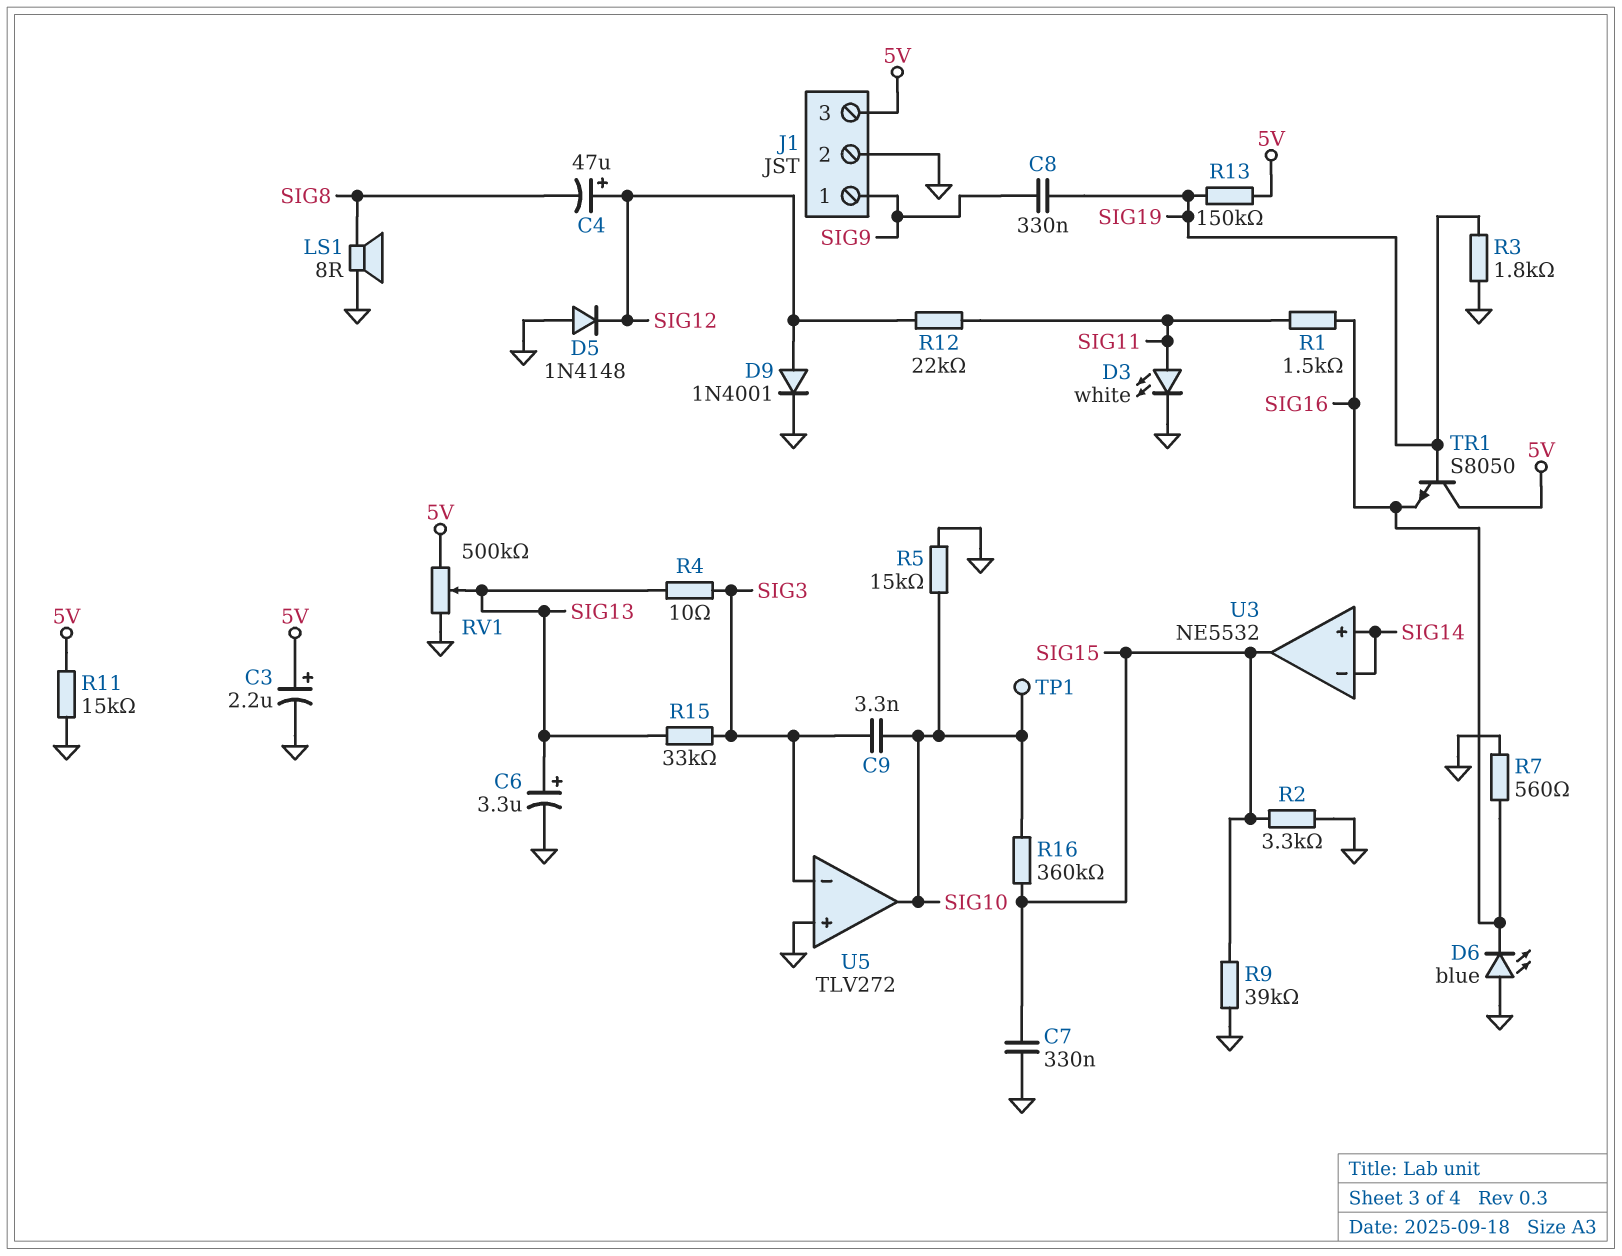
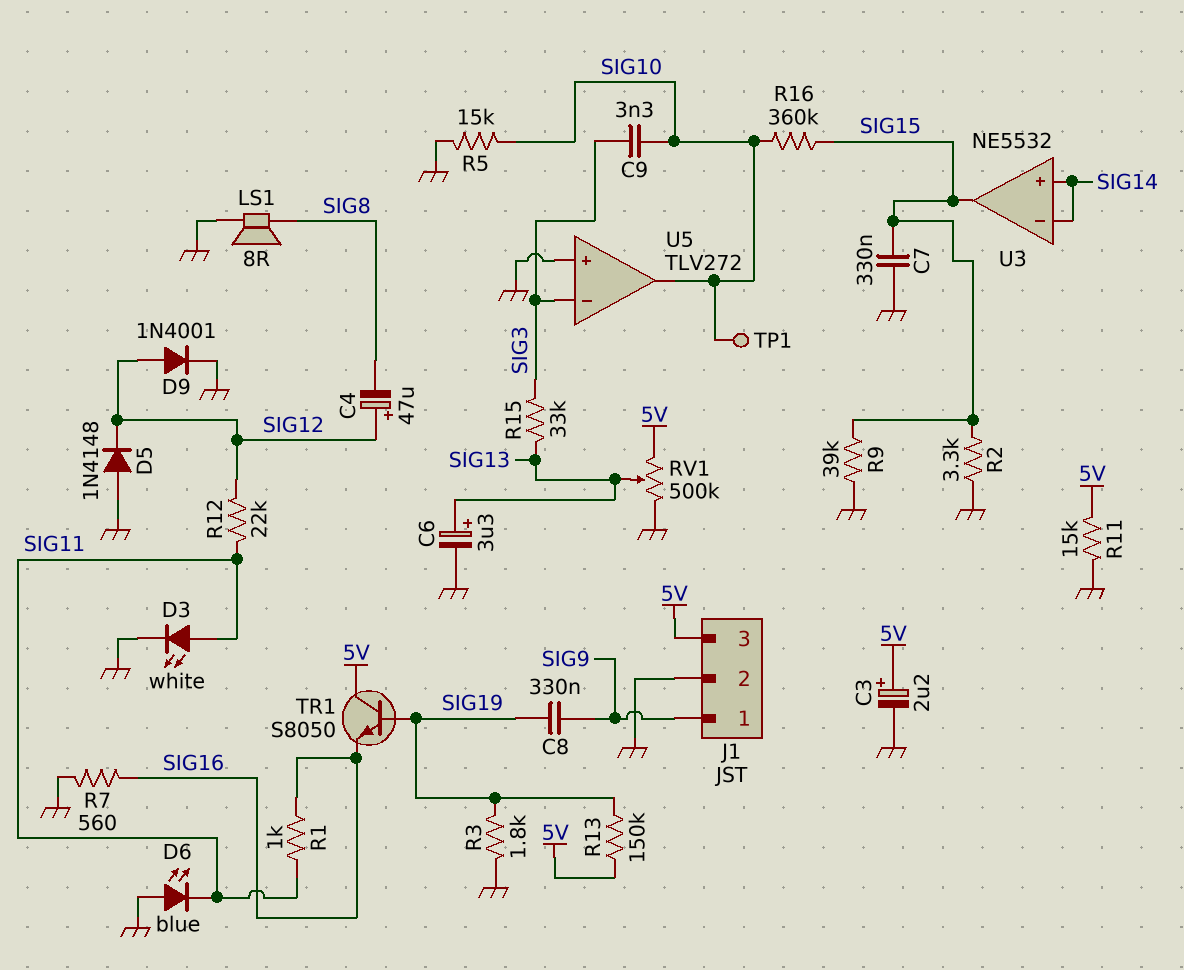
D6: LED blue (A GND, K SIG16) -> LED blue (A GND, K SIG11)
R1: 1.5k (SIG11, SIG16) -> 1k (SIG11, SIG16)
R4: 10 (SIG3, SIG13) -> none

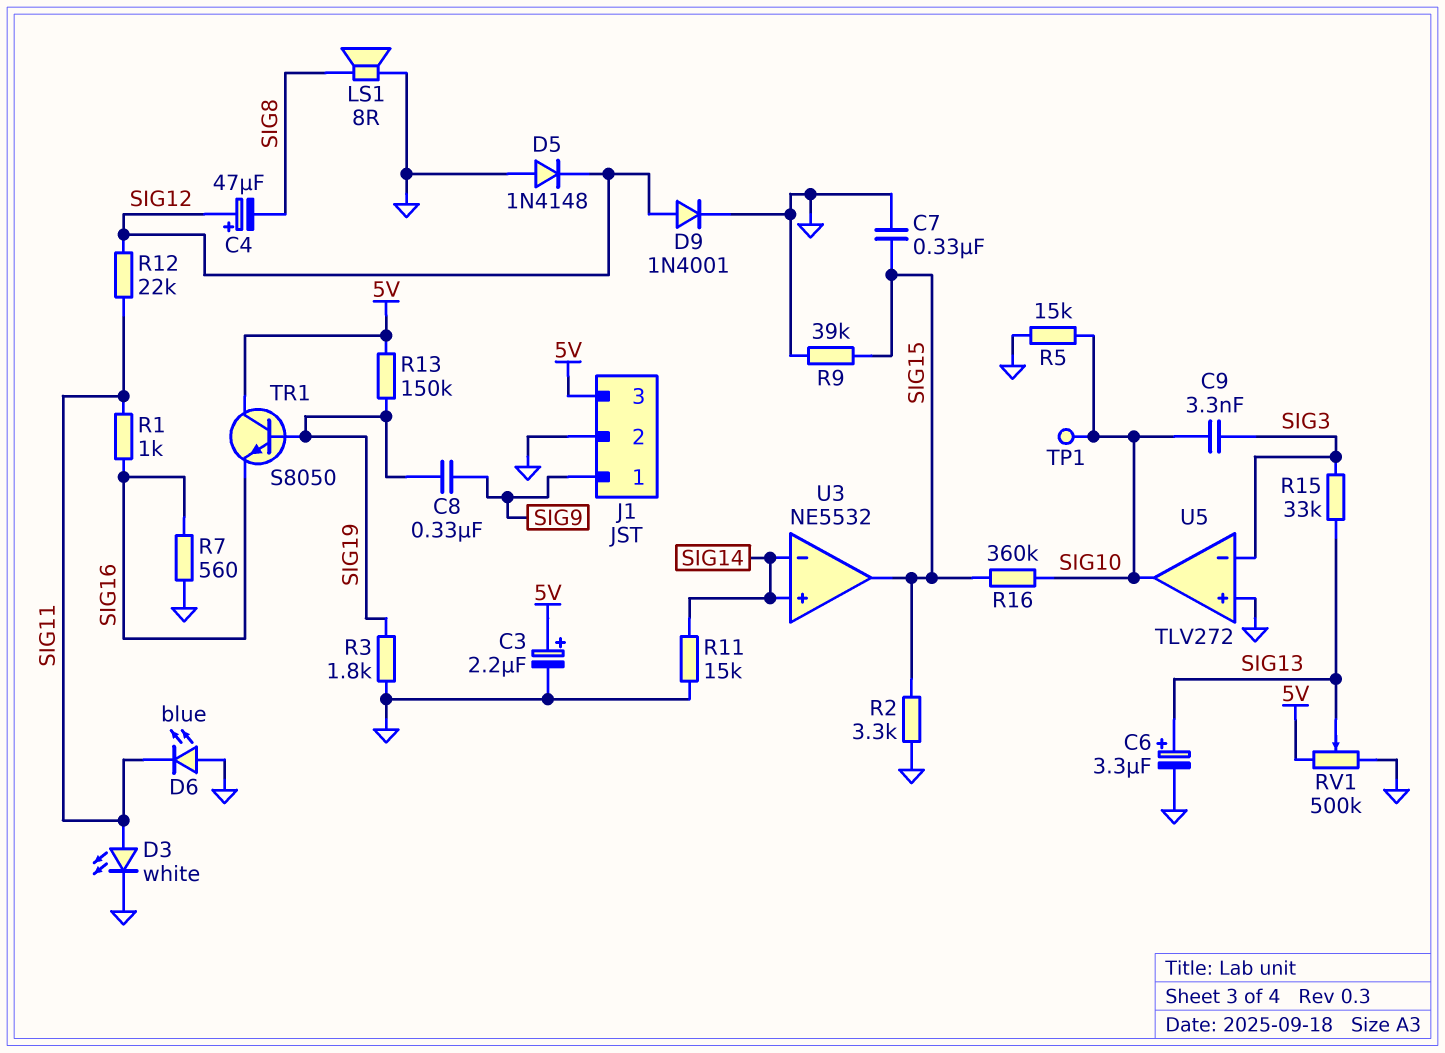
R11: 15k (5V, GND) -> 15k (GND, SIG14)

